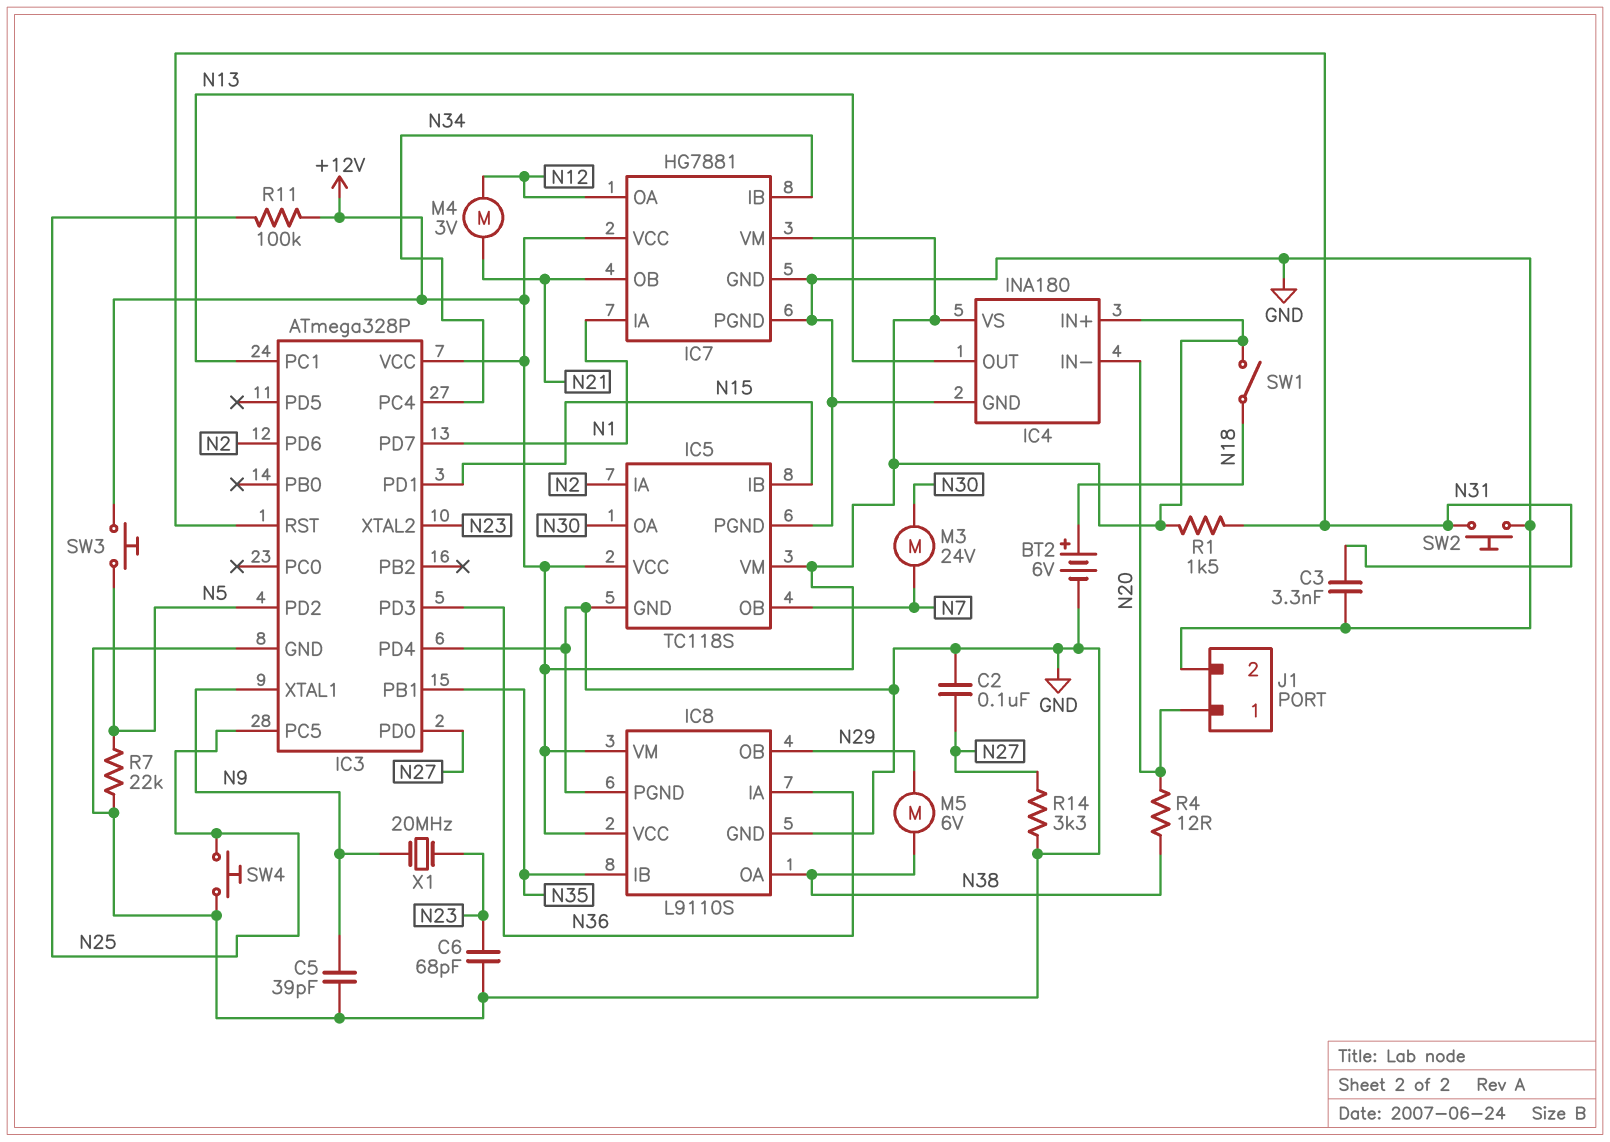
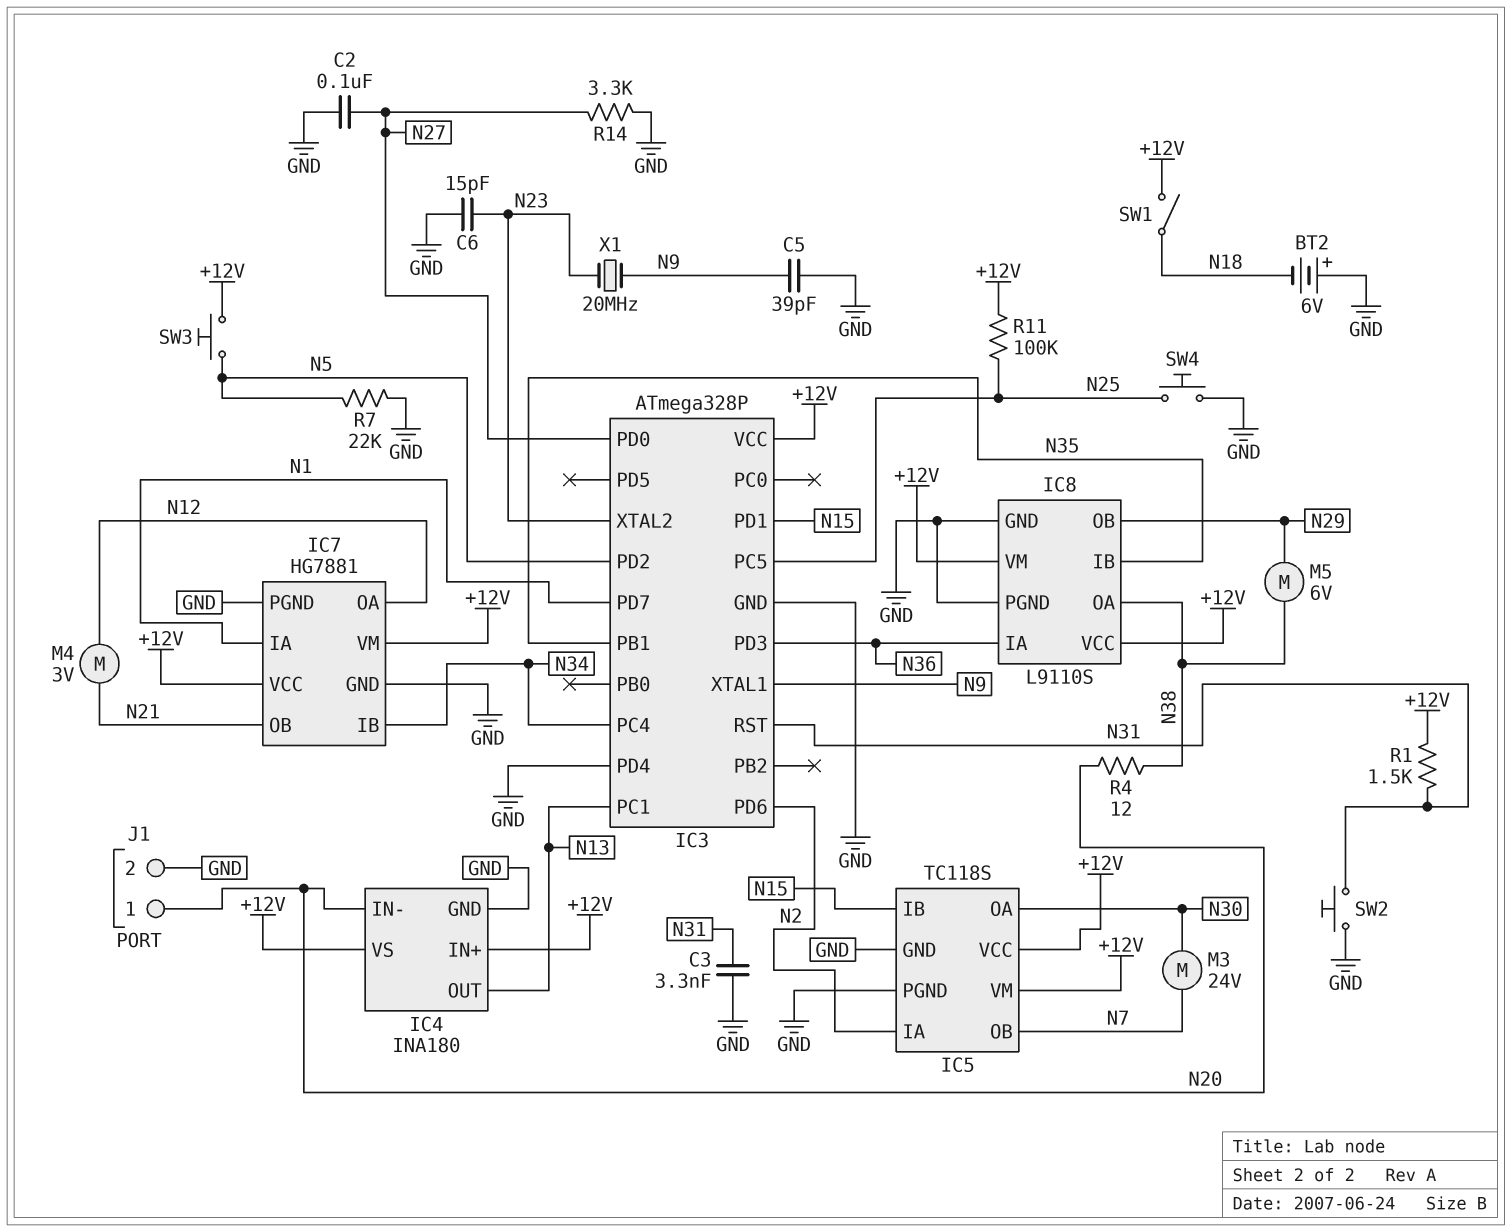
BT2: 6V (plus N18, minus GND) -> 6V (plus GND, minus N18)
C6: 68pF (GND, N23) -> 15pF (GND, N23)

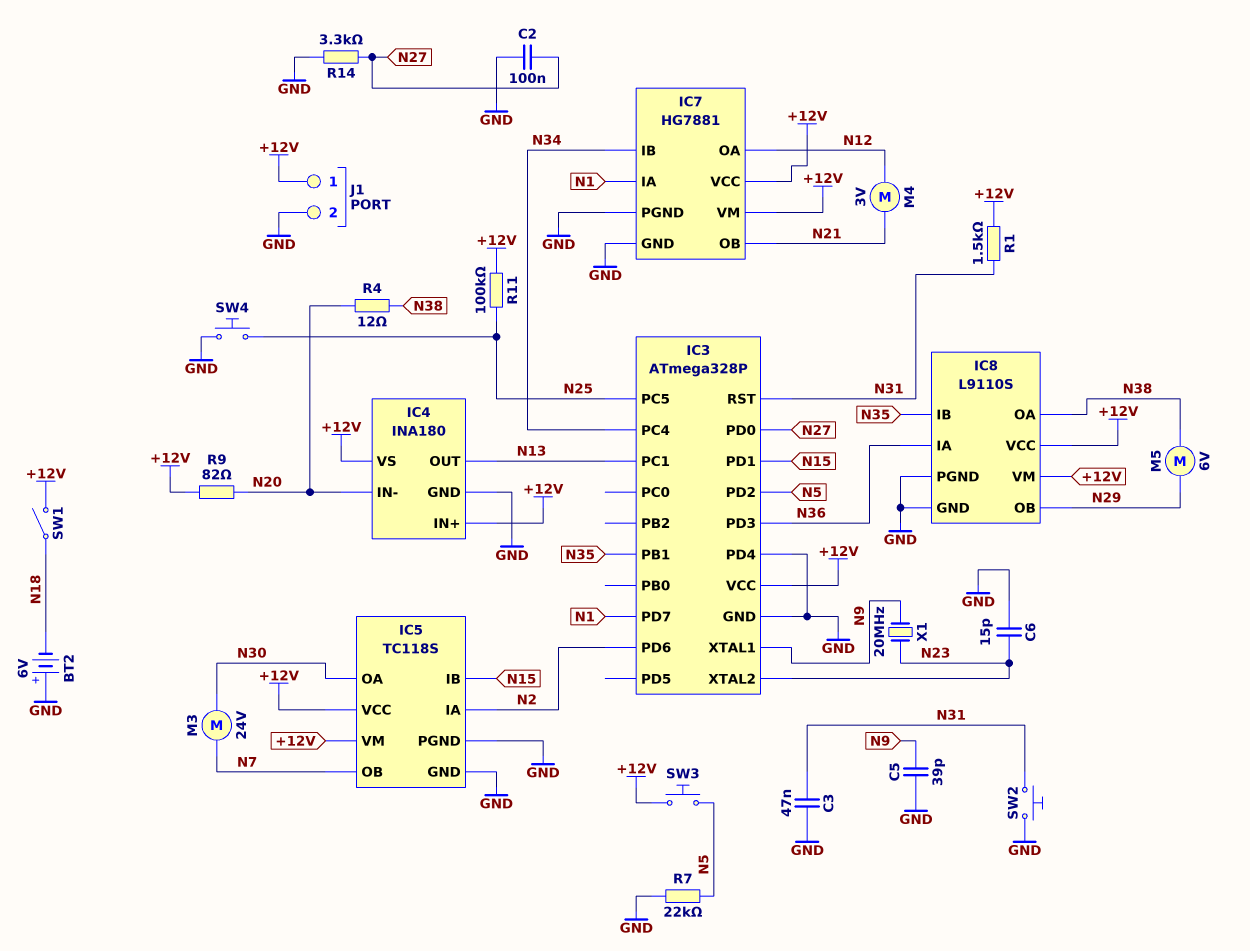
C3: 3.3nF (GND, N31) -> 47nF (GND, N31)
J1 pin 1: N20 -> +12V
R9: none -> 82 (+12V, N20)

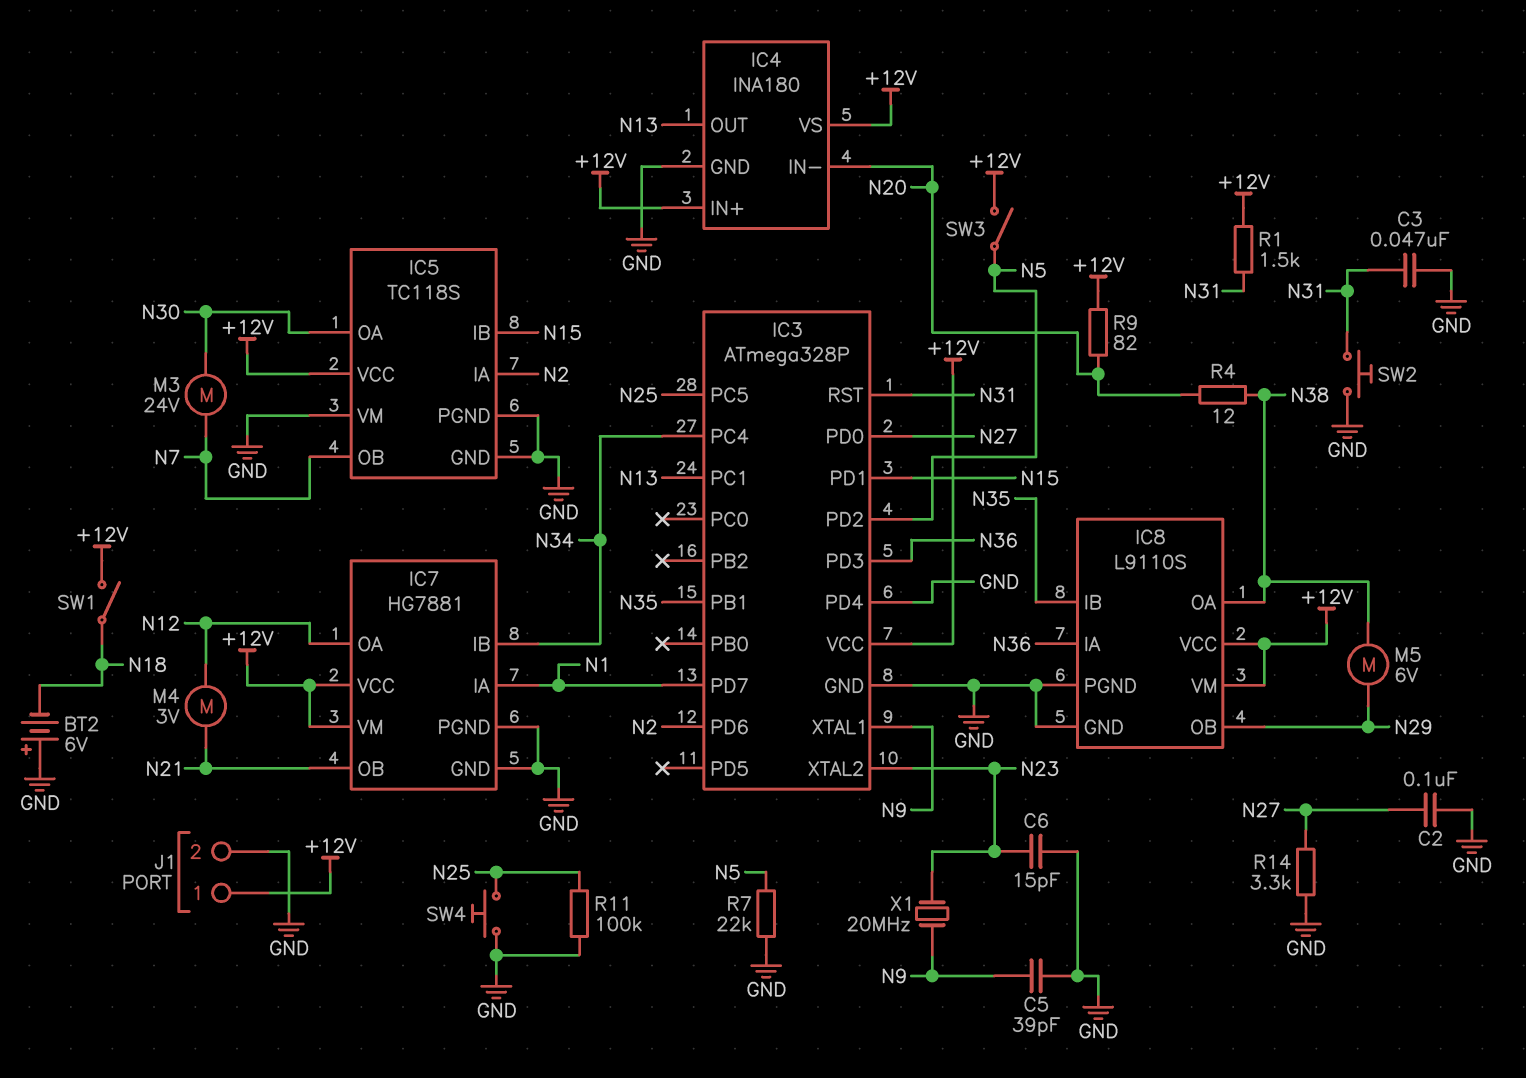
IC5 pin VM: +12V -> GND
R11: 100k (+12V, N25) -> 100k (GND, N25)
SW3: button (+12V, N5) -> switch (+12V, N5)

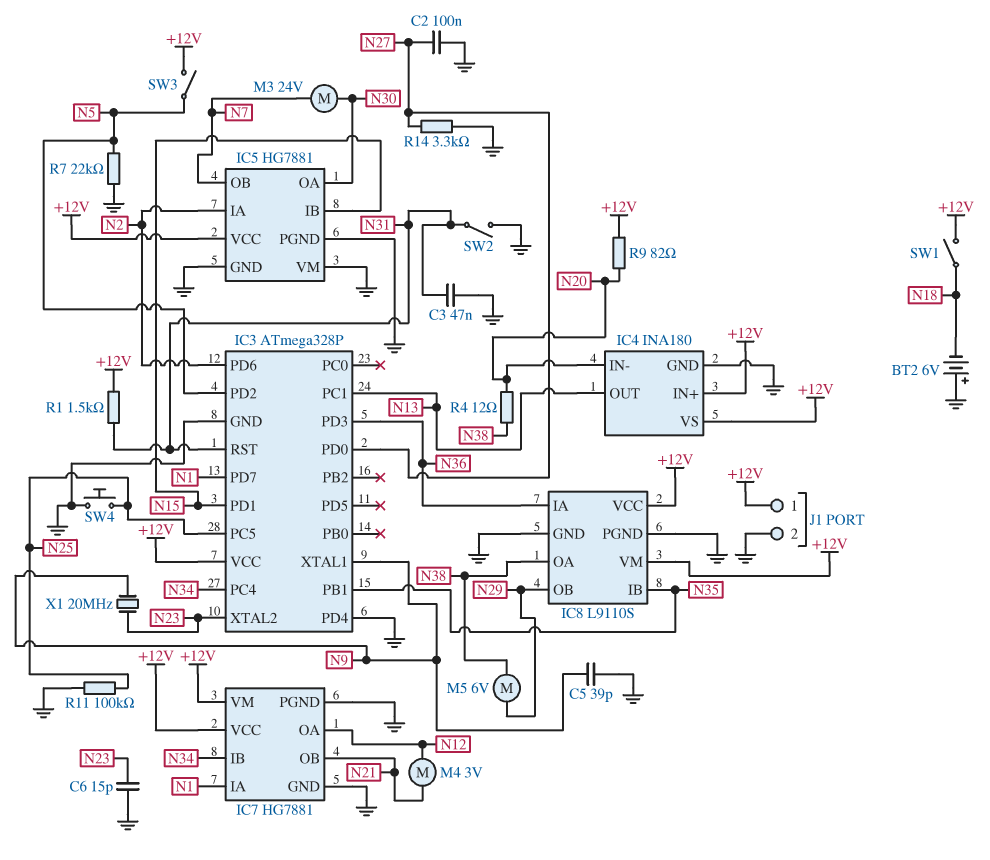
IC5: TC118S -> HG7881
SW2: button (GND, N31) -> switch (GND, N31)

